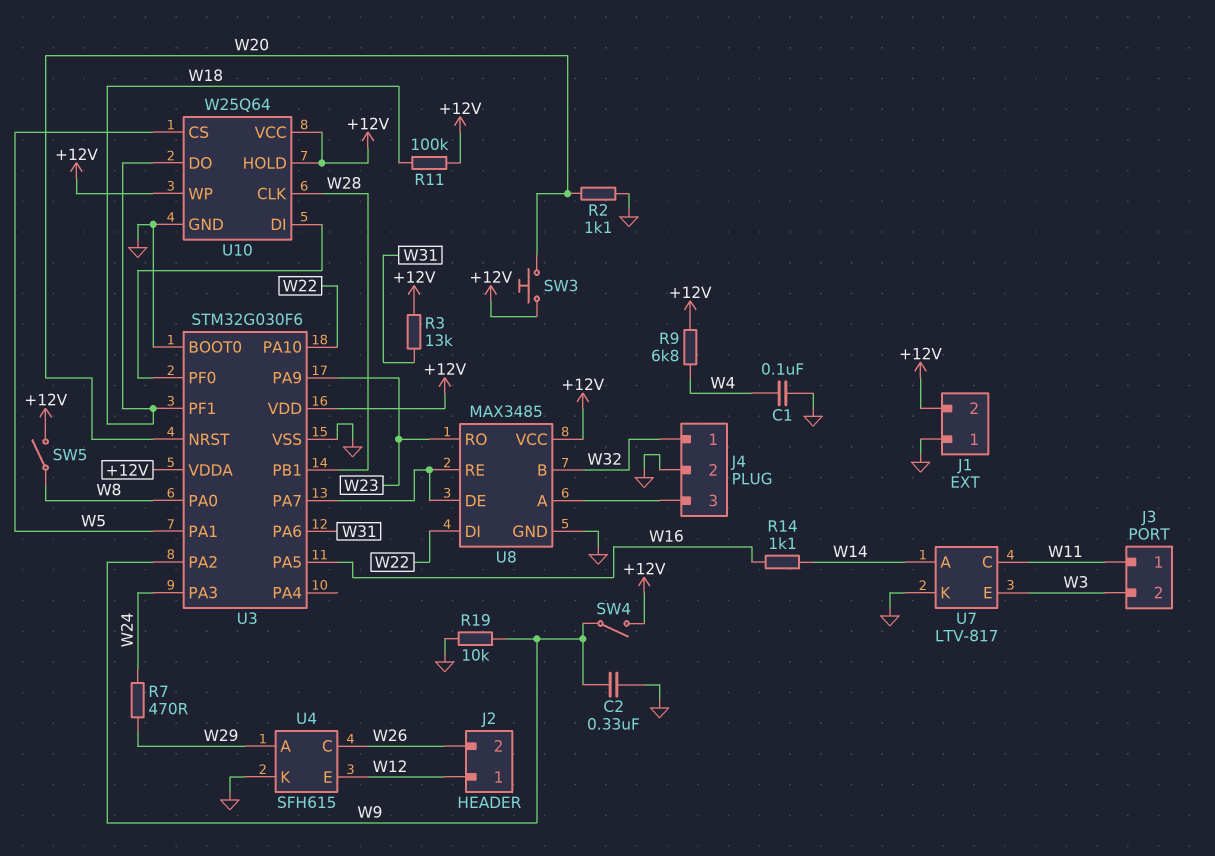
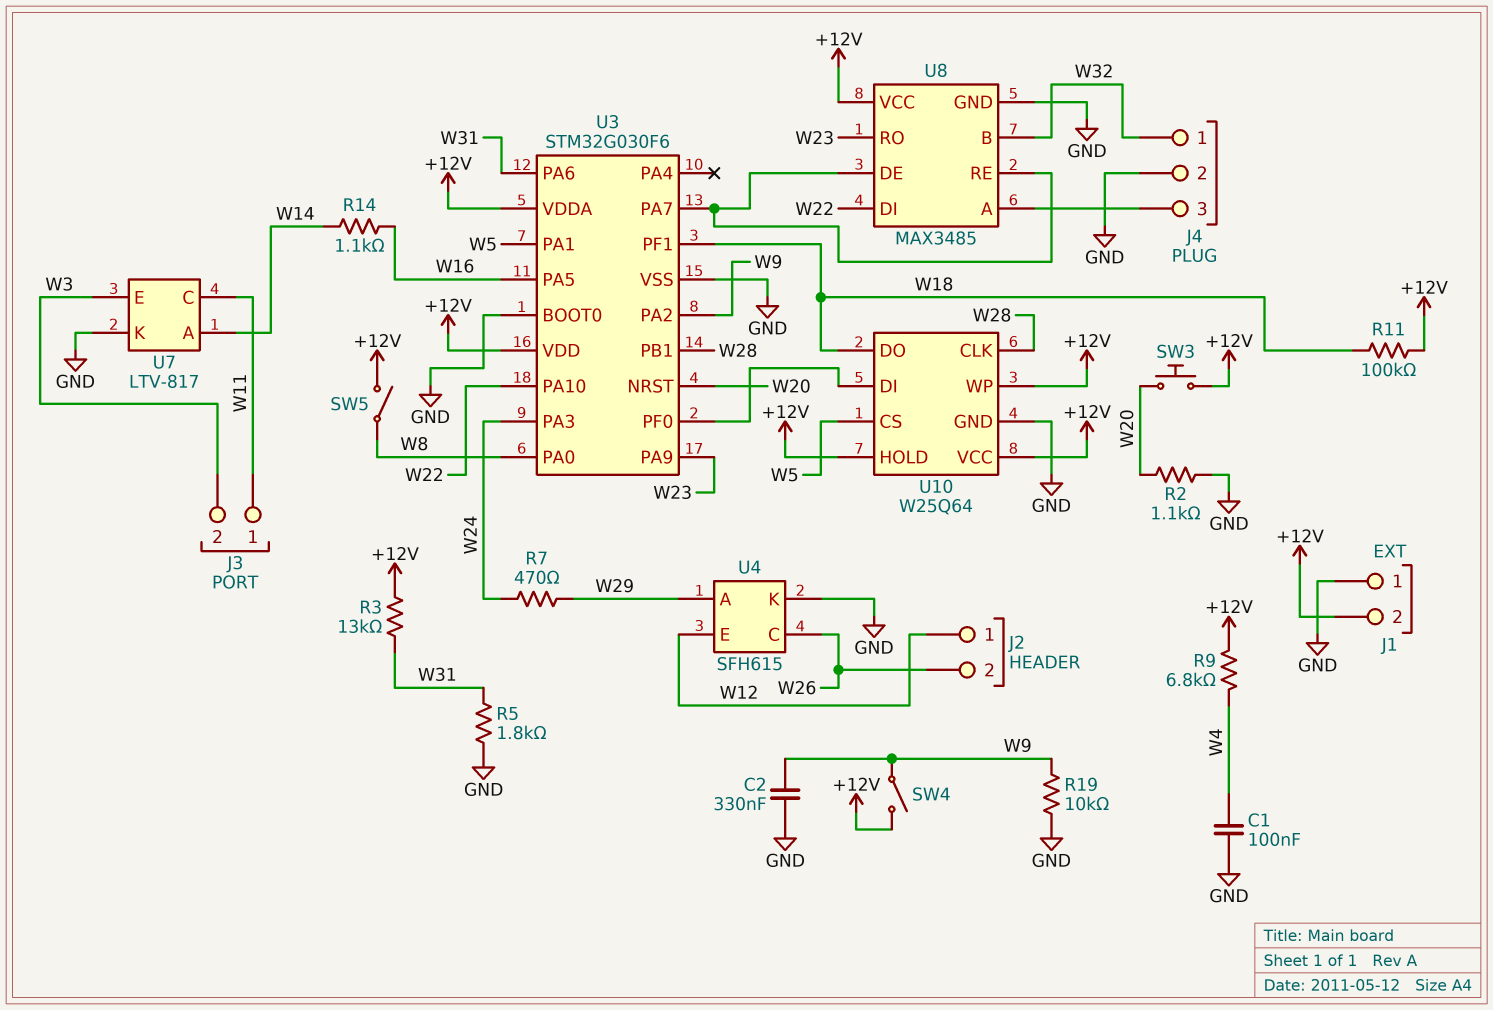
R5: none -> 1.8k (GND, W31)

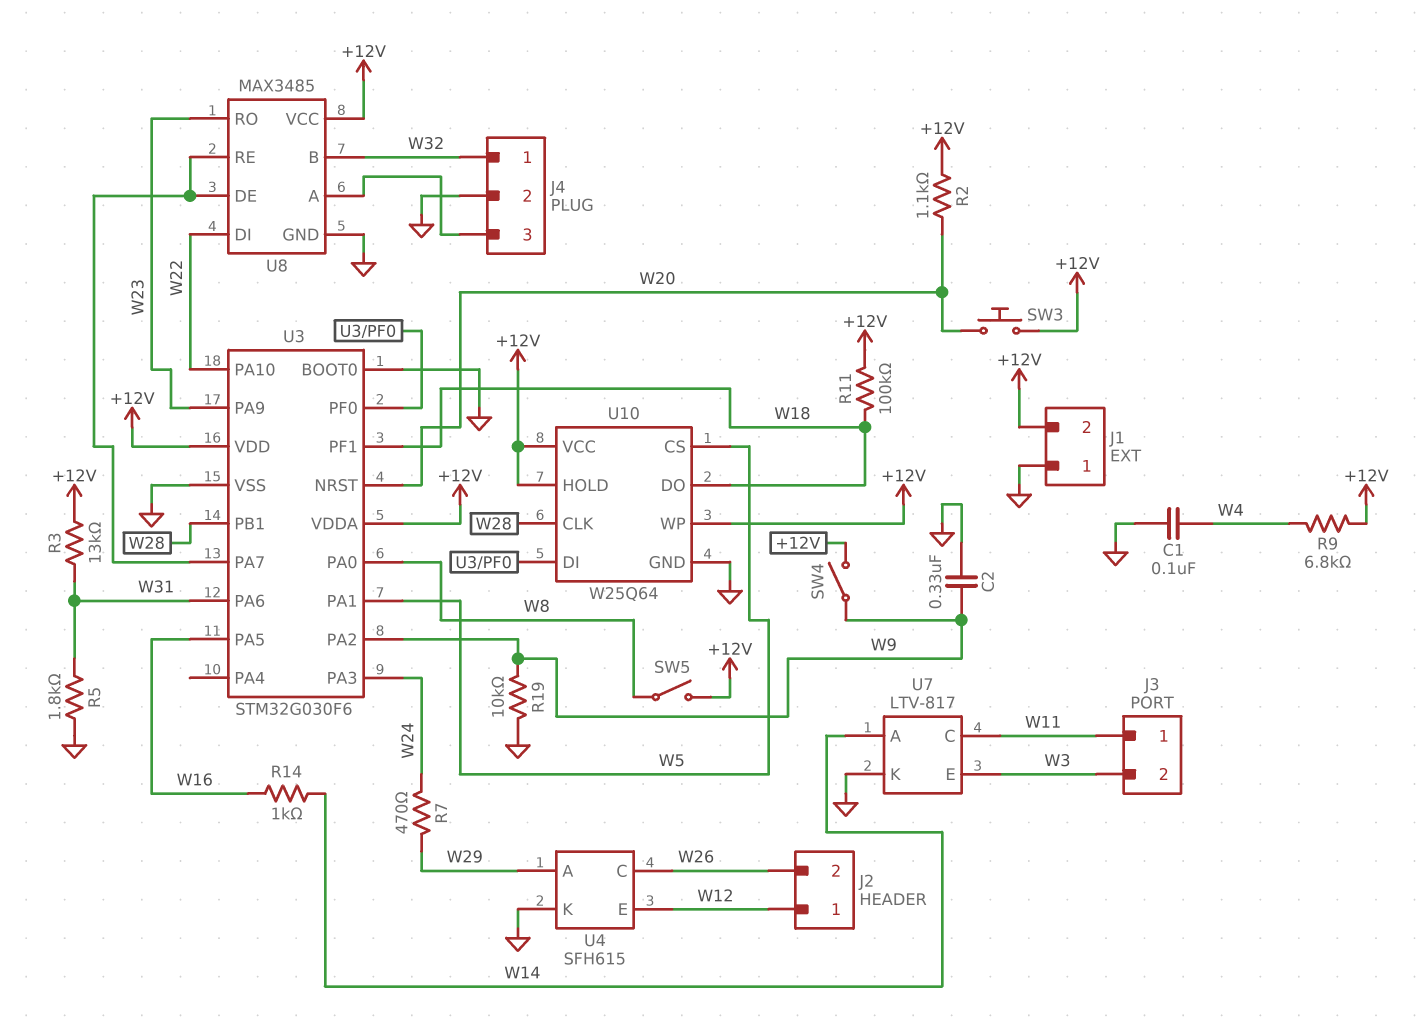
R2: 1.1k (GND, W20) -> 1.1k (+12V, W20)
R14: 1.1k (W14, W16) -> 1k (W14, W16)

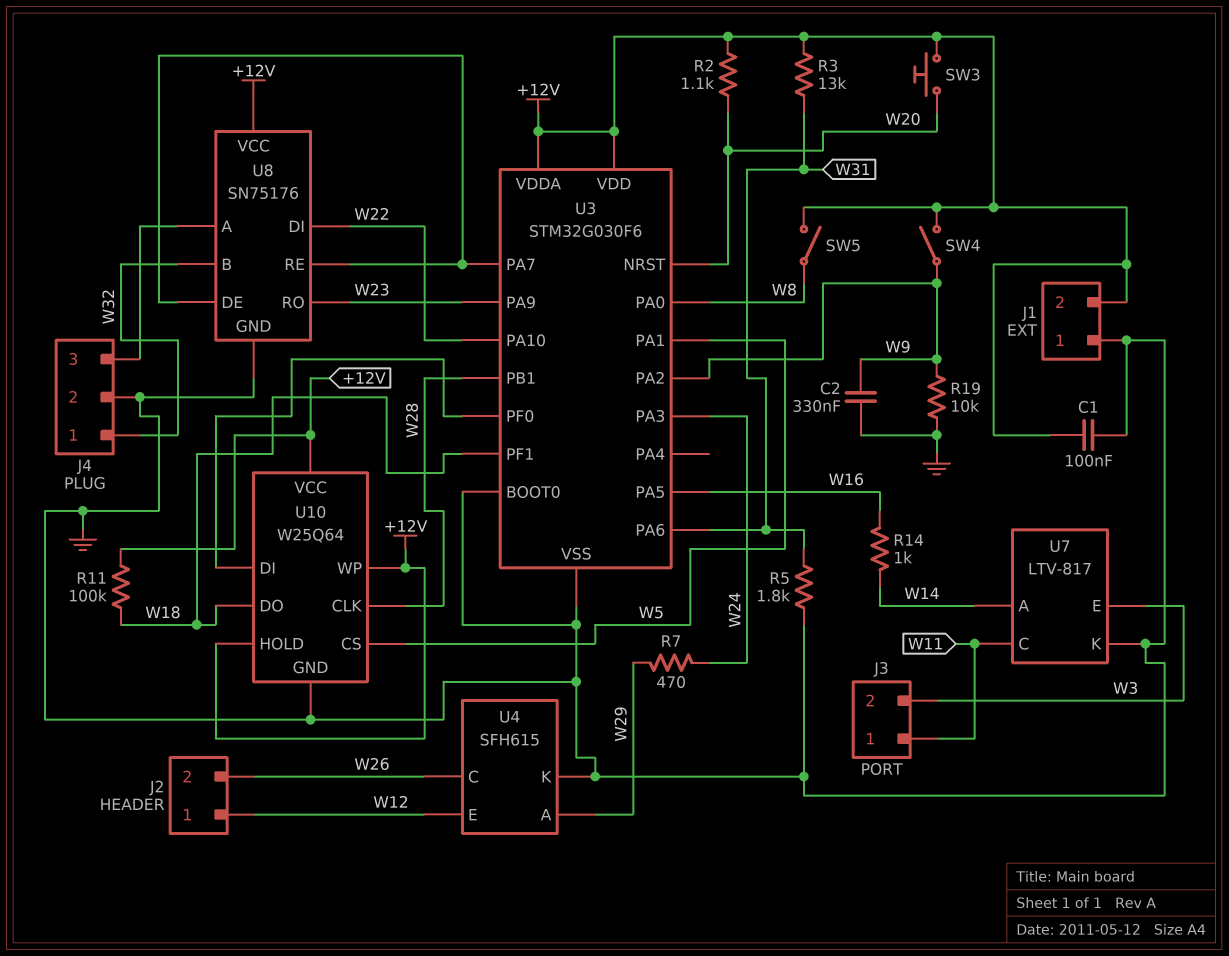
C1: 100nF (GND, W4) -> 100nF (+12V, GND)
R9: 6.8k (+12V, W4) -> none
U8: MAX3485 -> SN75176

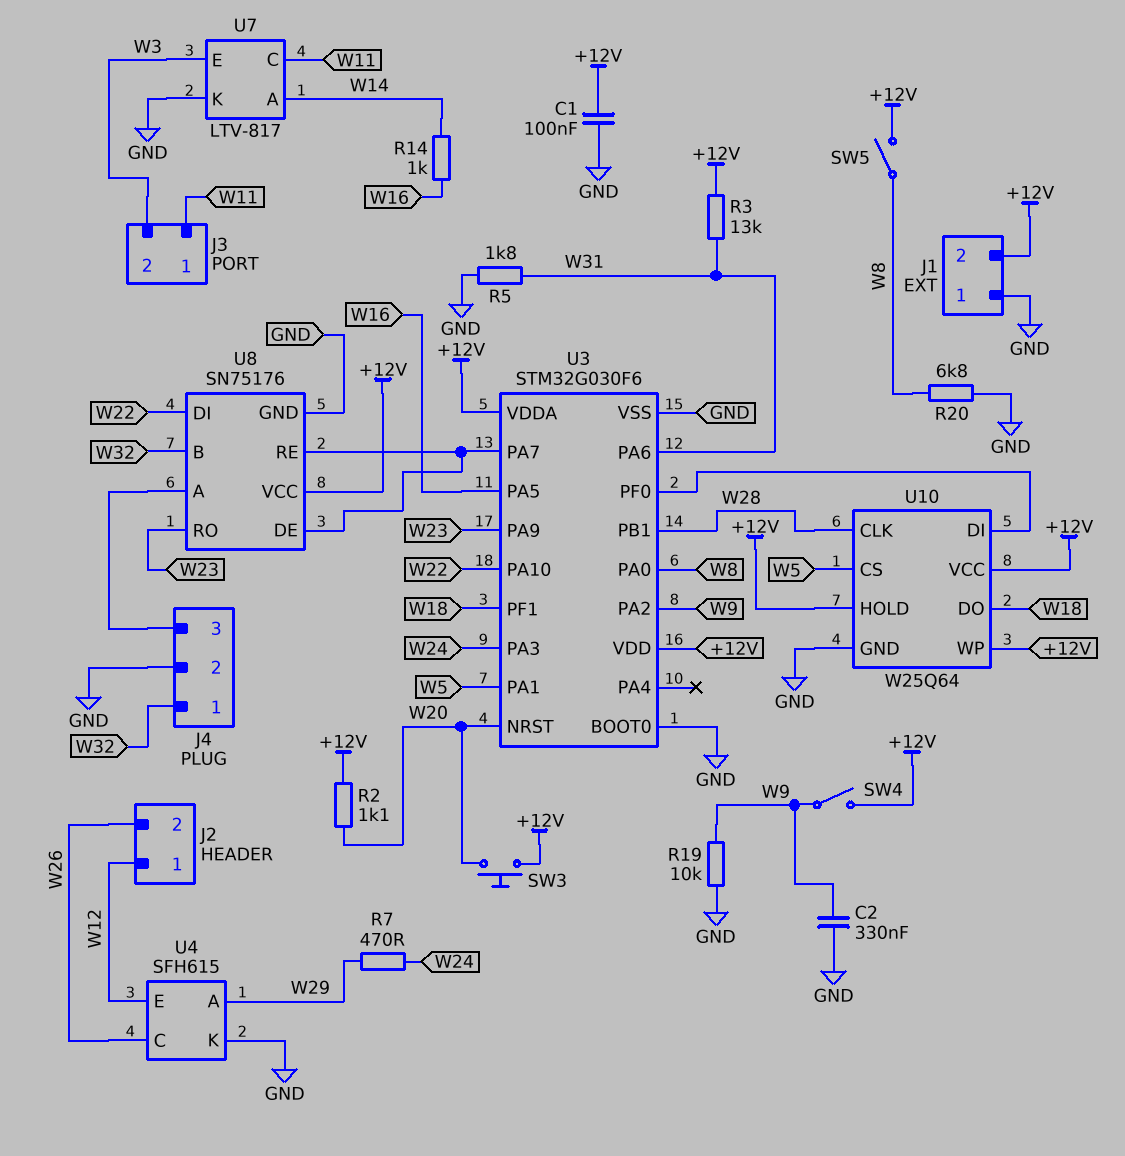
R11: 100k (+12V, W18) -> none
R20: none -> 6.8k (GND, W8)

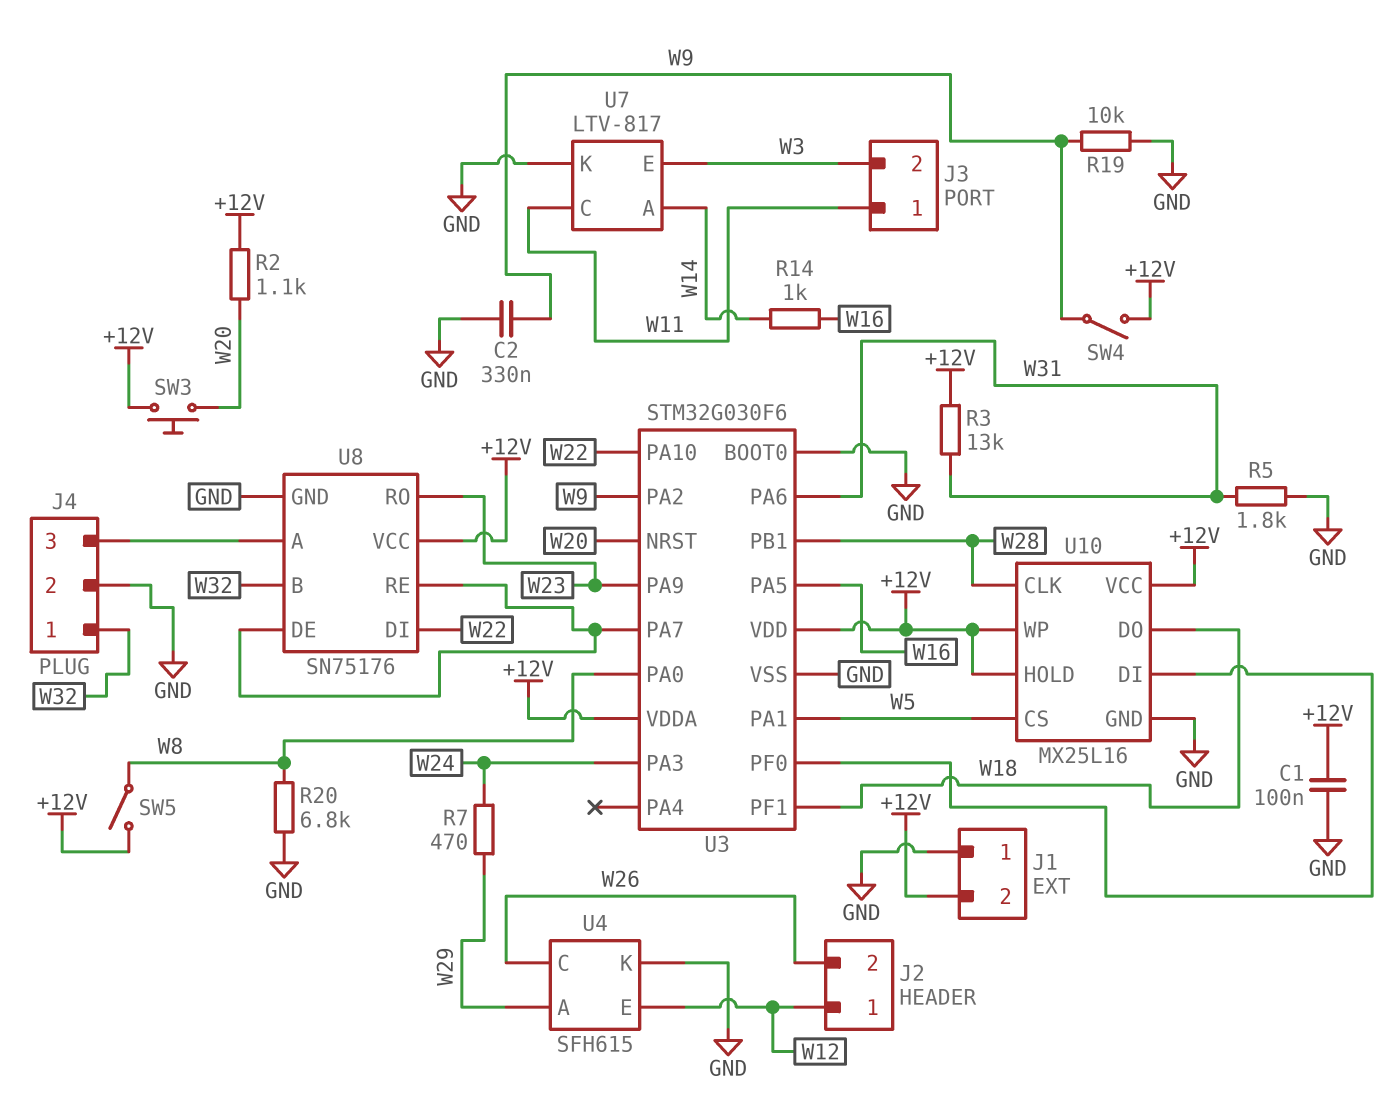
U10: W25Q64 -> MX25L16

